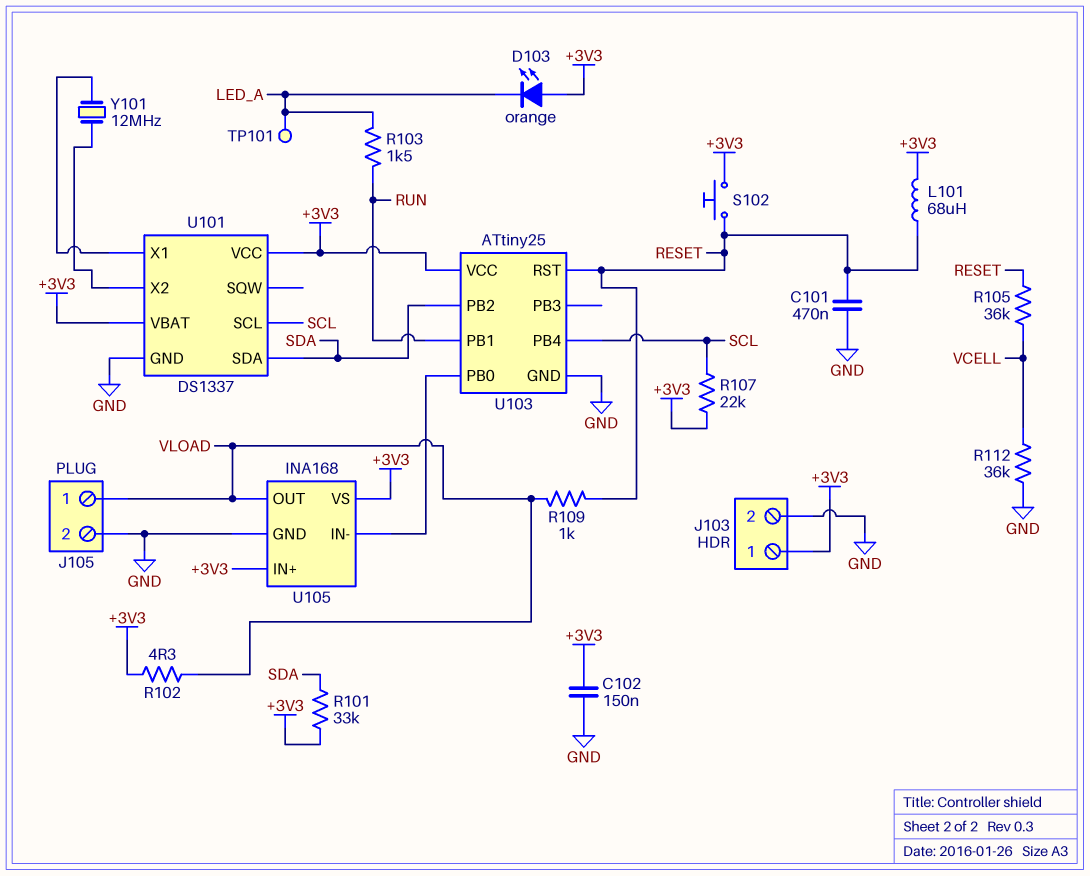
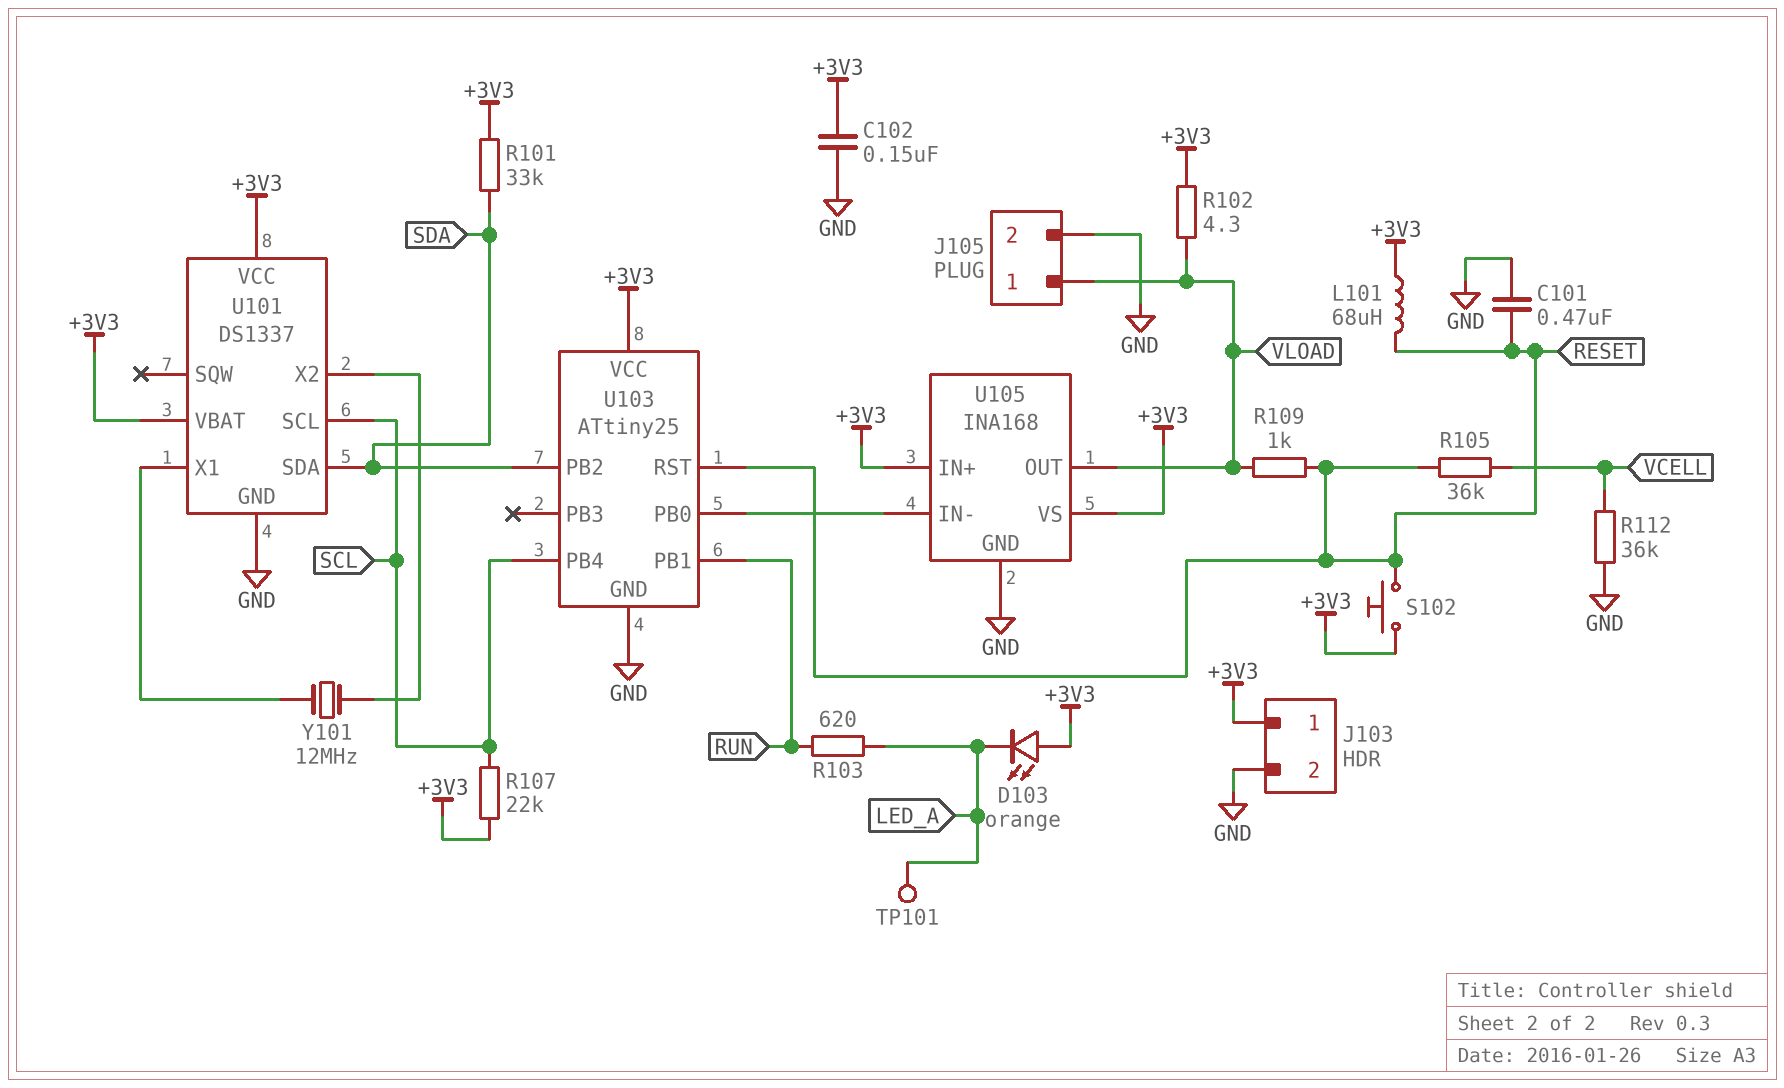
R103: 1.5k (LED_A, RUN) -> 620 (LED_A, RUN)

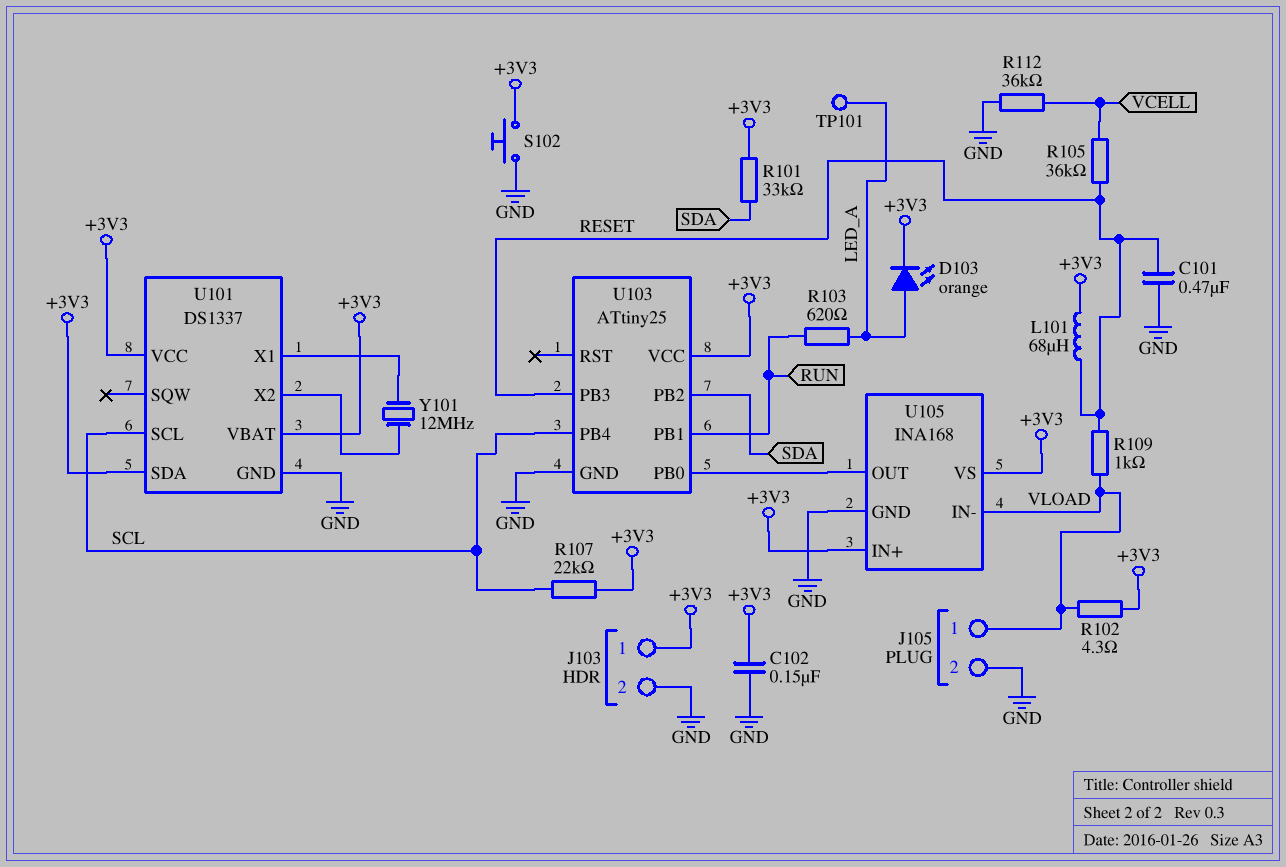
D103: LED orange (A +3V3, K LED_A) -> LED orange (A LED_A, K +3V3)
S102: button (+3V3, RESET) -> button (+3V3, GND)
U101 pin SDA: SDA -> +3V3
U103 pin PB3: none -> RESET
U103 pin RST: RESET -> none
U105 pin IN-: U103/PB0 -> VLOAD
U105 pin OUT: VLOAD -> U103/PB0

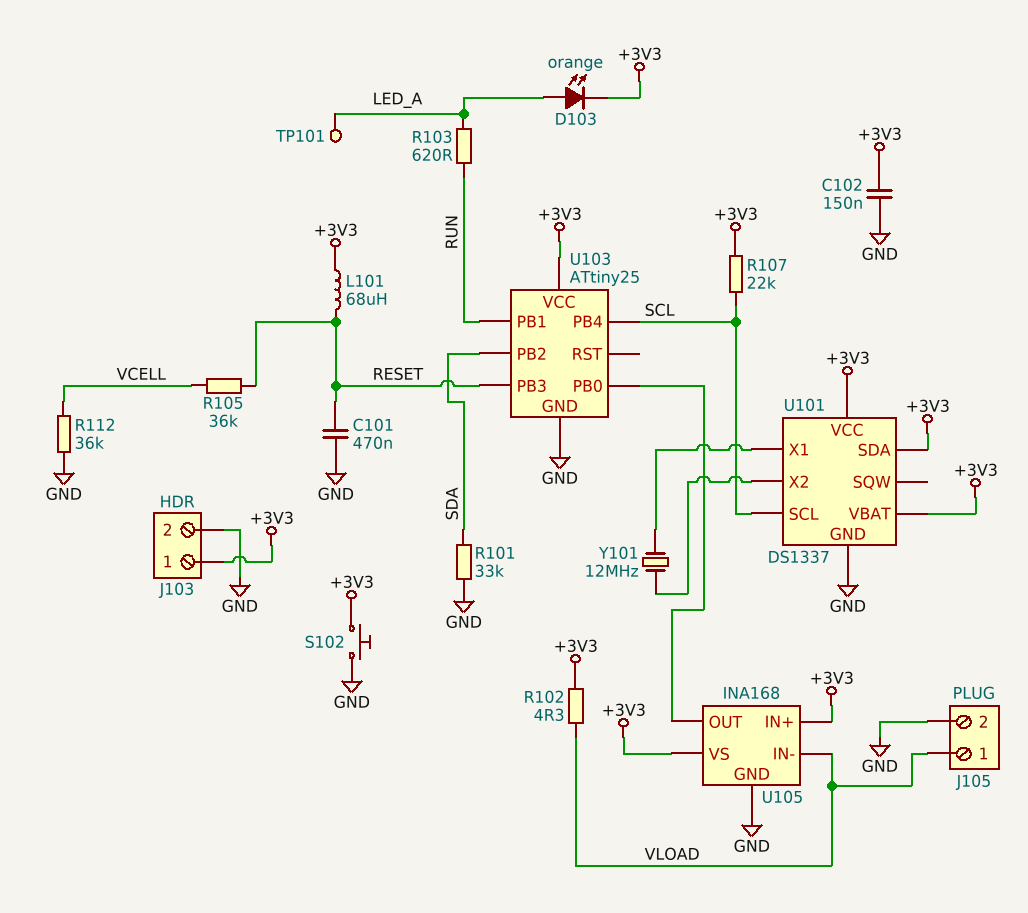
R101: 33k (+3V3, SDA) -> 33k (GND, SDA)
R109: 1k (RESET, VLOAD) -> none

